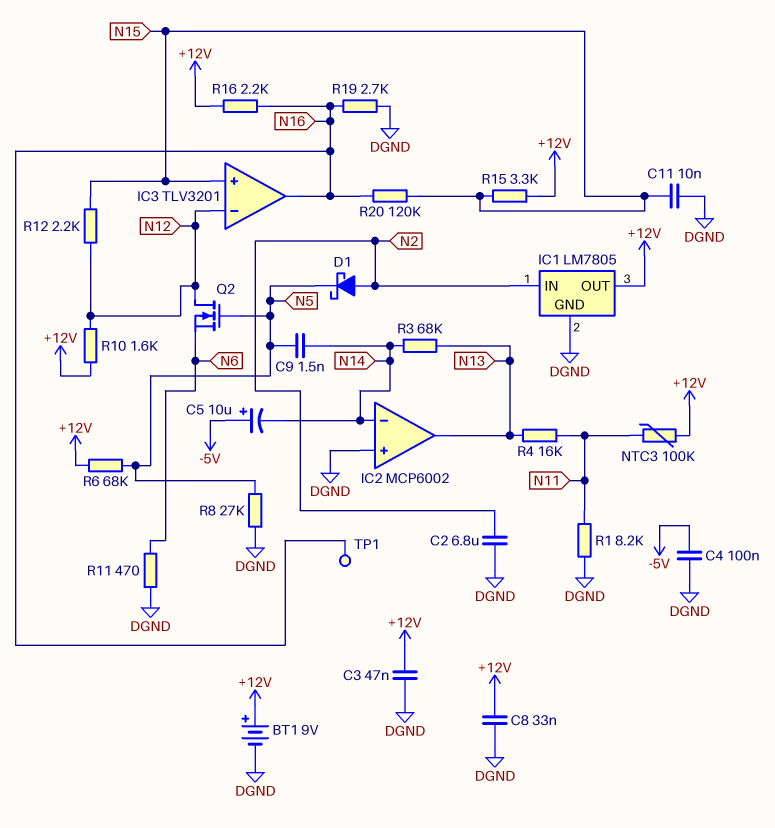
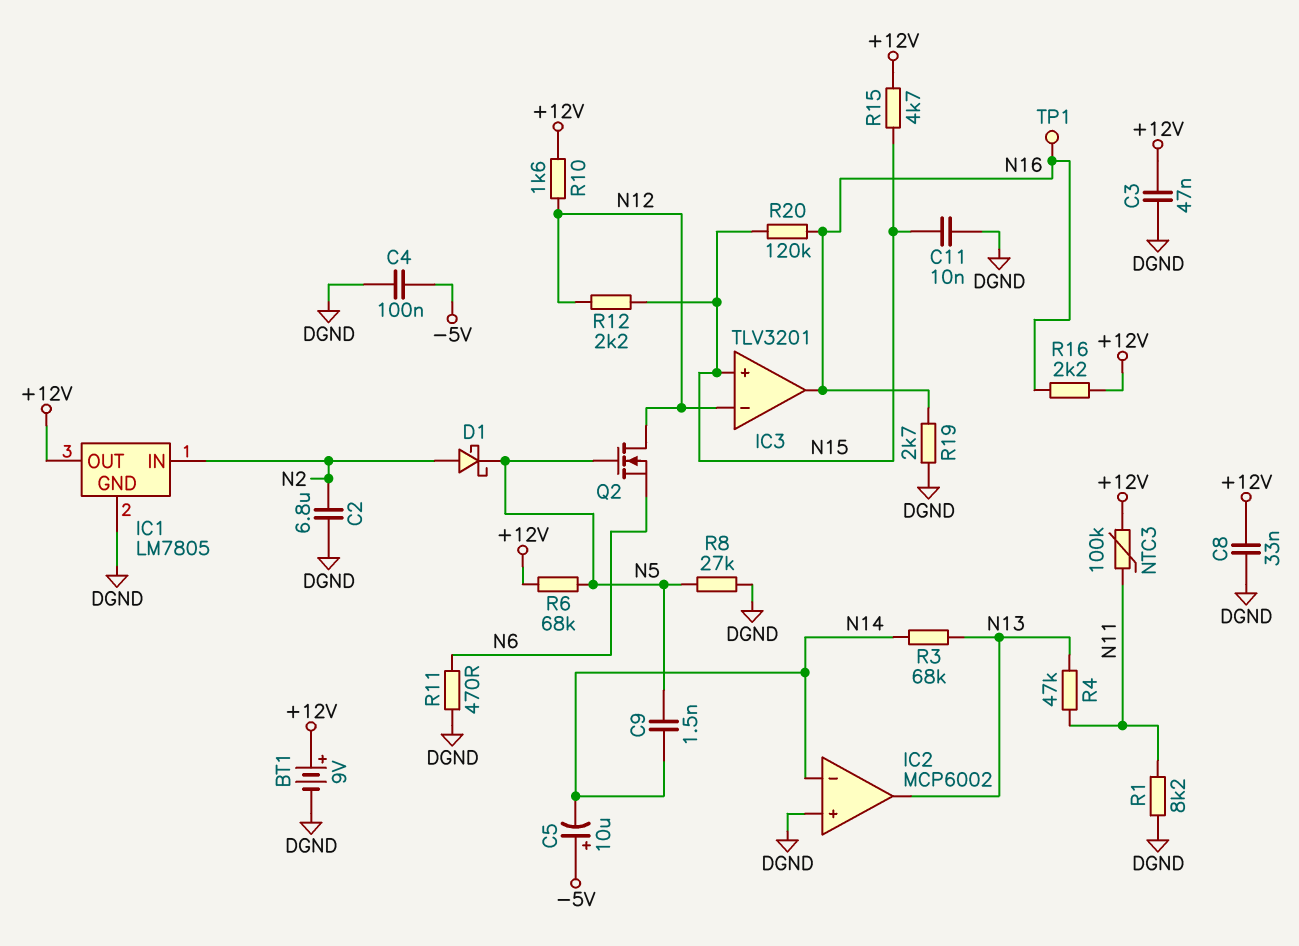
R4: 16k (N11, N13) -> 47k (N11, N13)
R15: 3.3k (+12V, N15) -> 4.7k (+12V, N15)

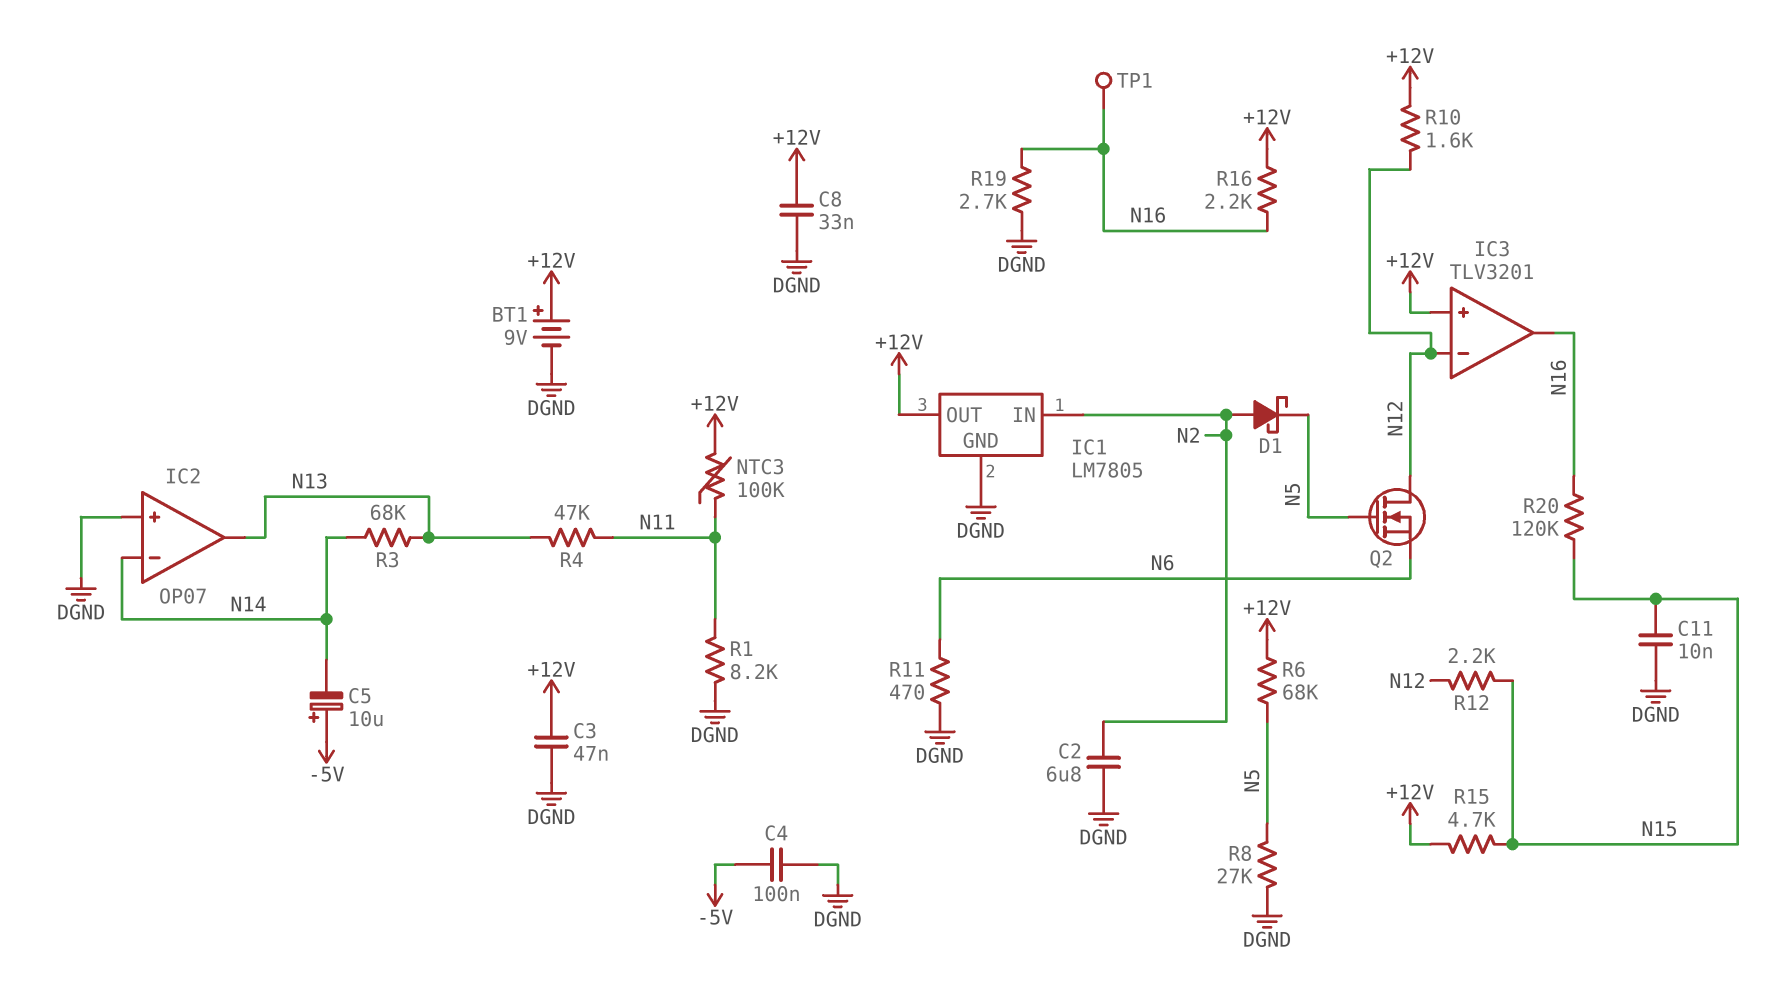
C9: 1.5nF (N5, N14) -> none
IC2: MCP6002 -> OP07
IC3 pin in+: N15 -> +12V

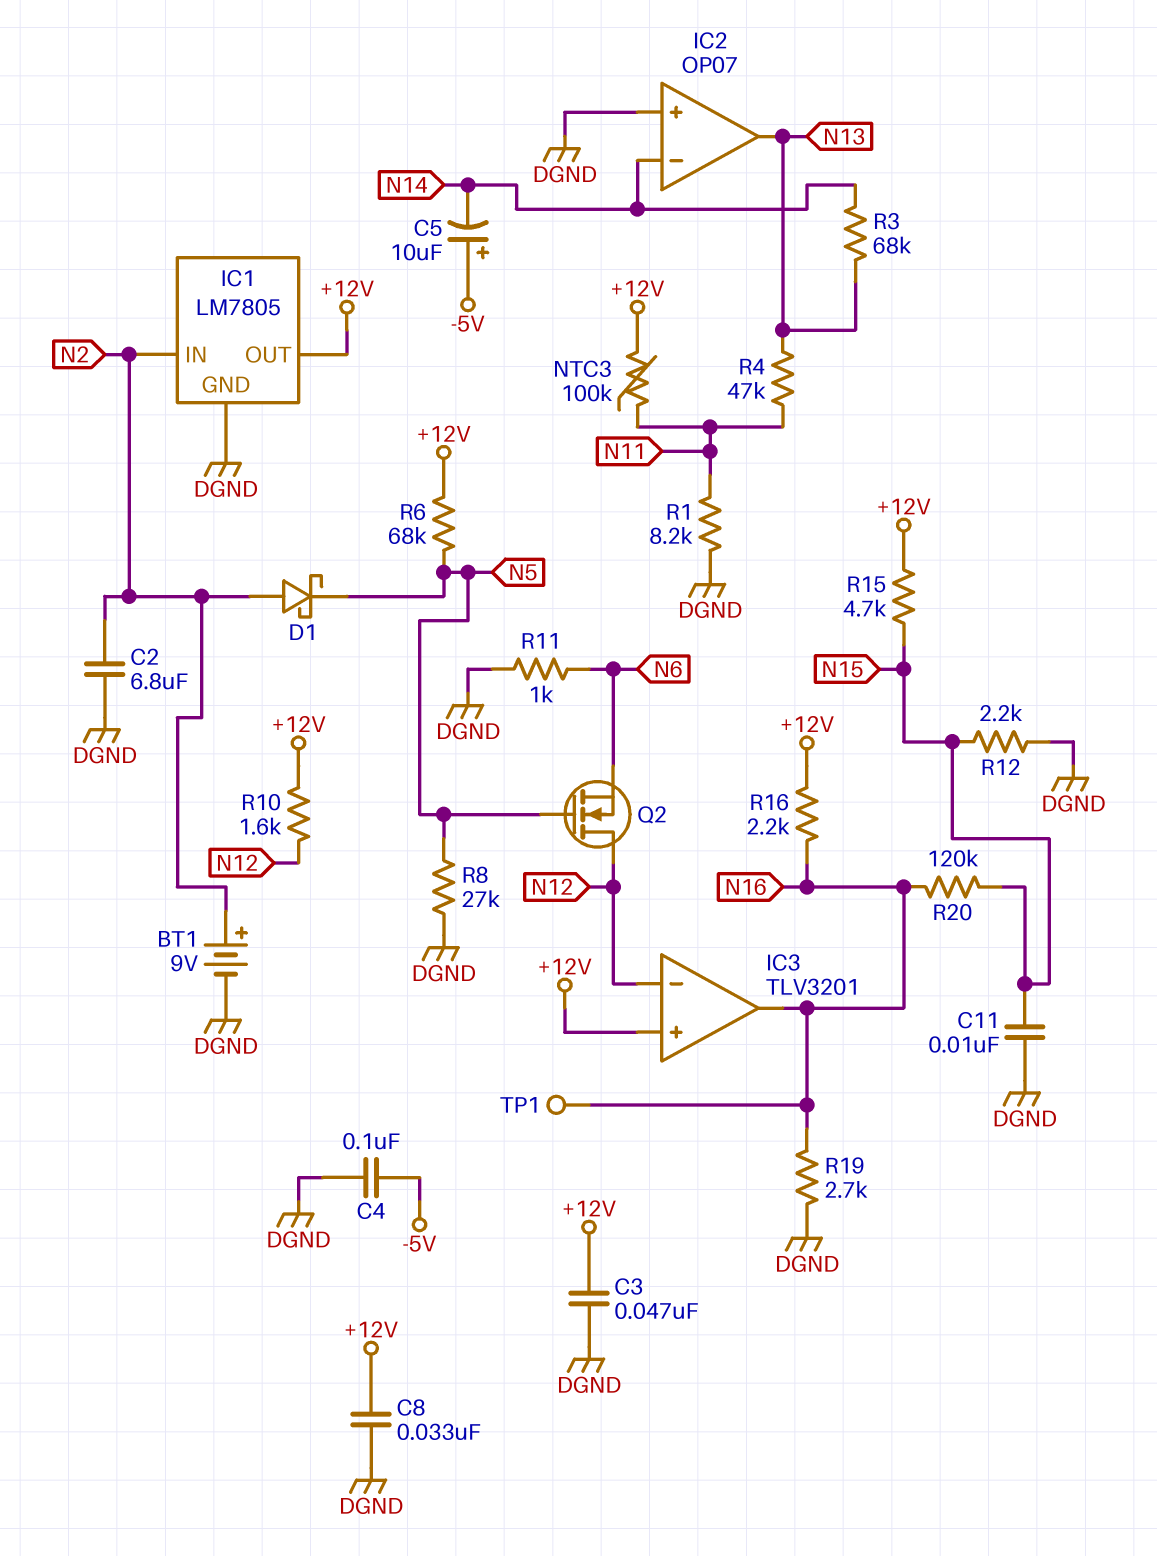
BT1: 9V (plus +12V, minus DGND) -> 9V (plus N2, minus DGND)
R11: 470 (DGND, N6) -> 1k (DGND, N6)
R12: 2.2k (N12, N15) -> 2.2k (DGND, N15)

